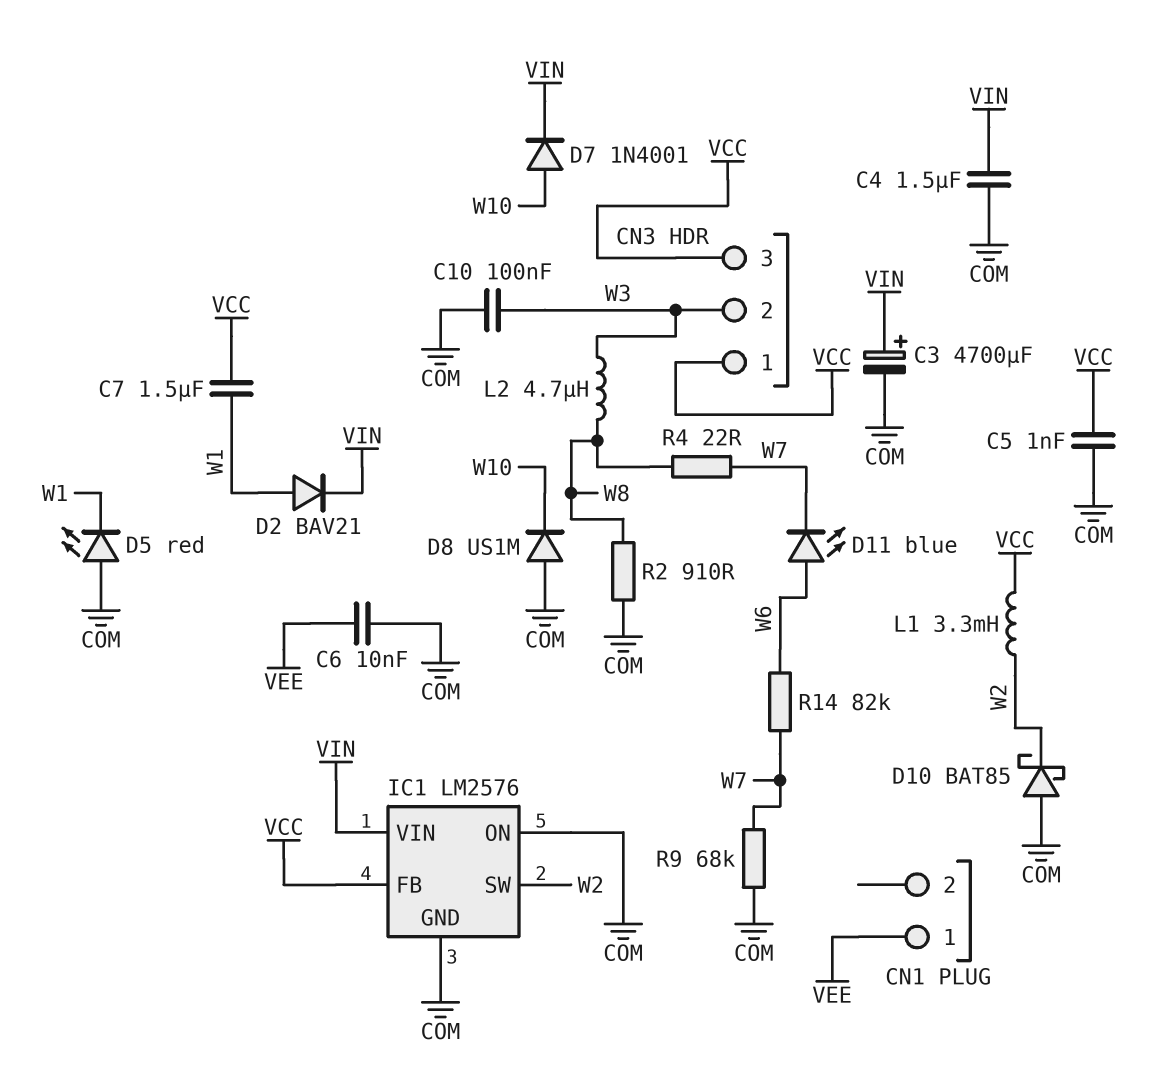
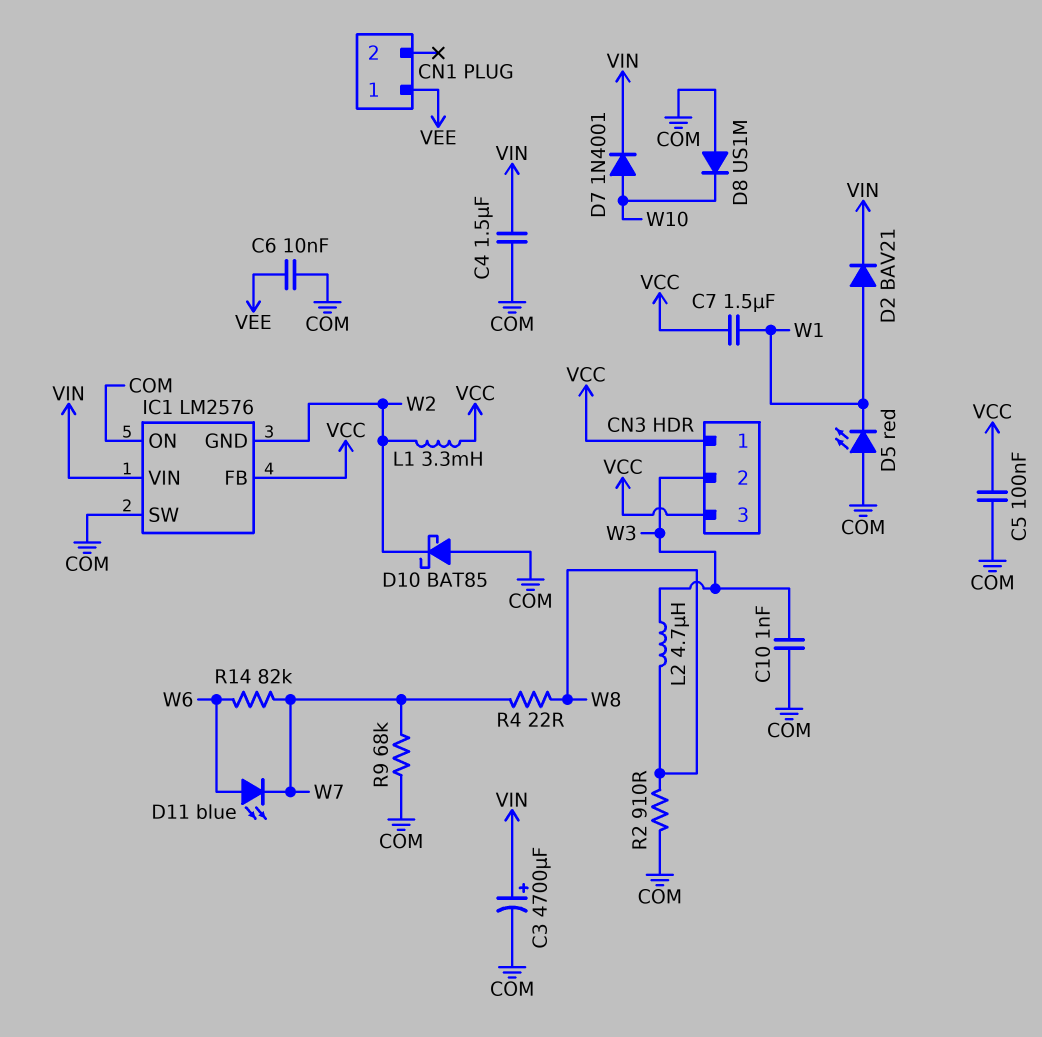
C5: 1nF (COM, VCC) -> 100nF (COM, VCC)
C10: 100nF (COM, W3) -> 1nF (COM, W3)
IC1 pin GND: COM -> W2
IC1 pin SW: W2 -> COM

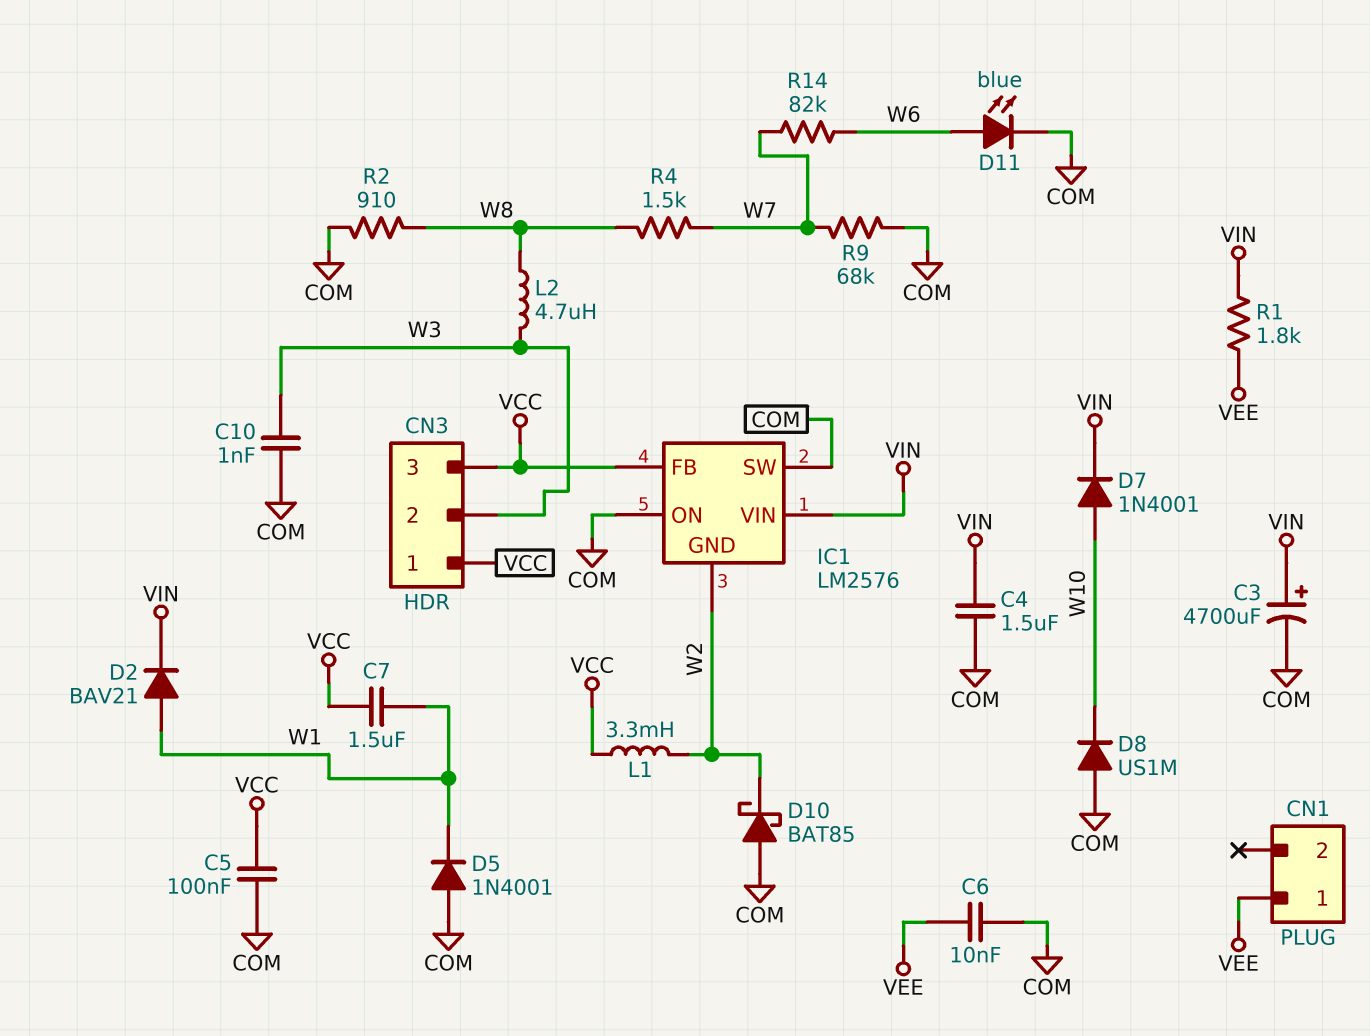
D5: LED red (A COM, K W1) -> diode 1N4001 (A COM, K W1)
D11: LED blue (A W6, K W7) -> LED blue (A W6, K COM)
R1: none -> 1.8k (VEE, VIN)
R4: 22 (W7, W8) -> 1.5k (W7, W8)

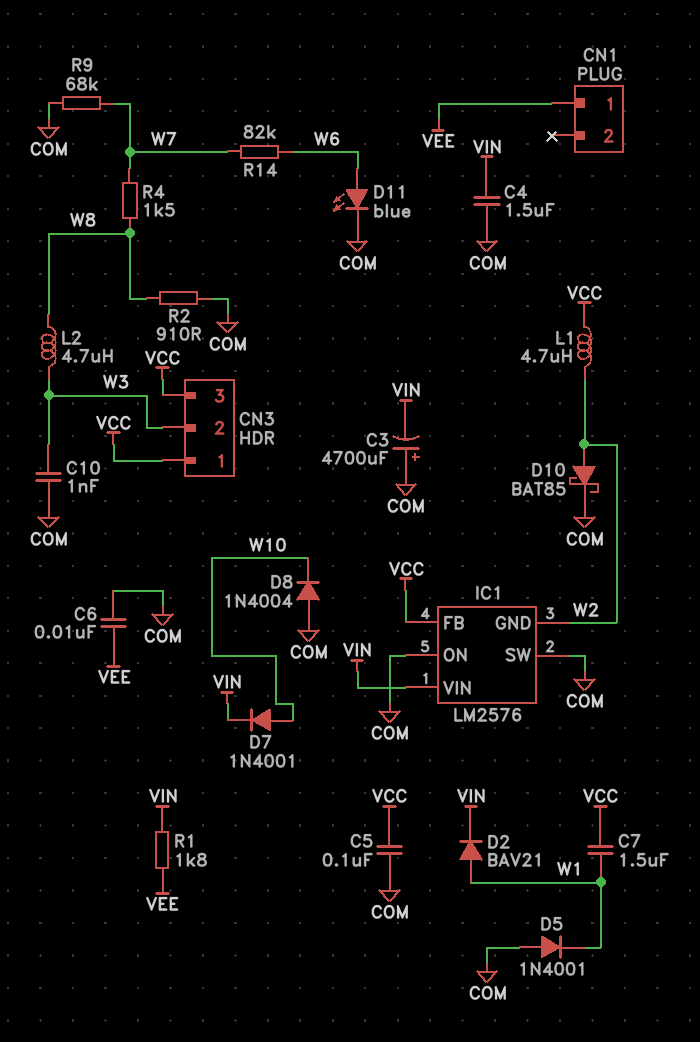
C3: 4700uF (plus VIN, minus COM) -> 4700uF (plus COM, minus VIN)
D8: diode US1M (A COM, K W10) -> diode 1N4004 (A COM, K W10)
D10: schottky BAT85 (A COM, K W2) -> schottky BAT85 (A W2, K COM)
L1: 3.3mH (VCC, W2) -> 4.7uH (VCC, W2)

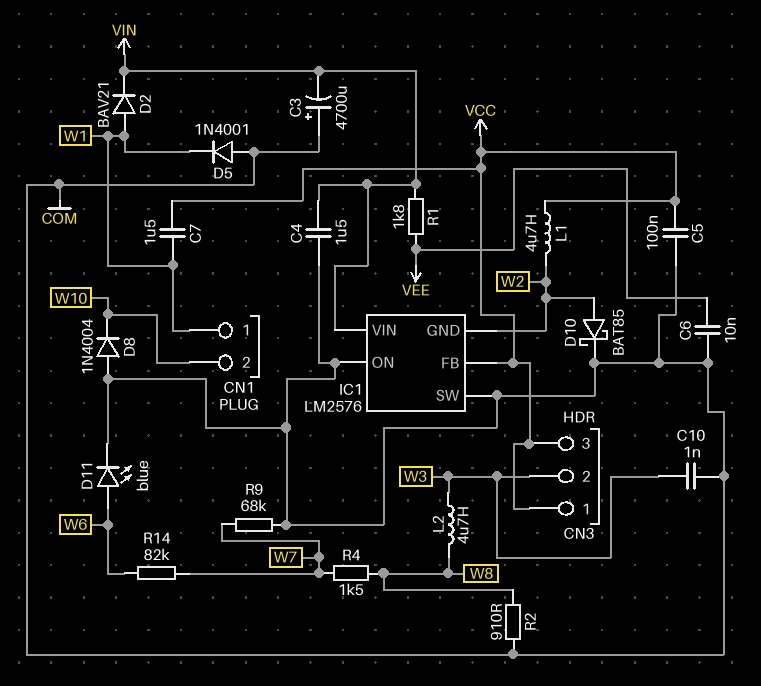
CN1 pin 1: VEE -> W1
CN1 pin 2: none -> W10
D7: diode 1N4001 (A W10, K VIN) -> none

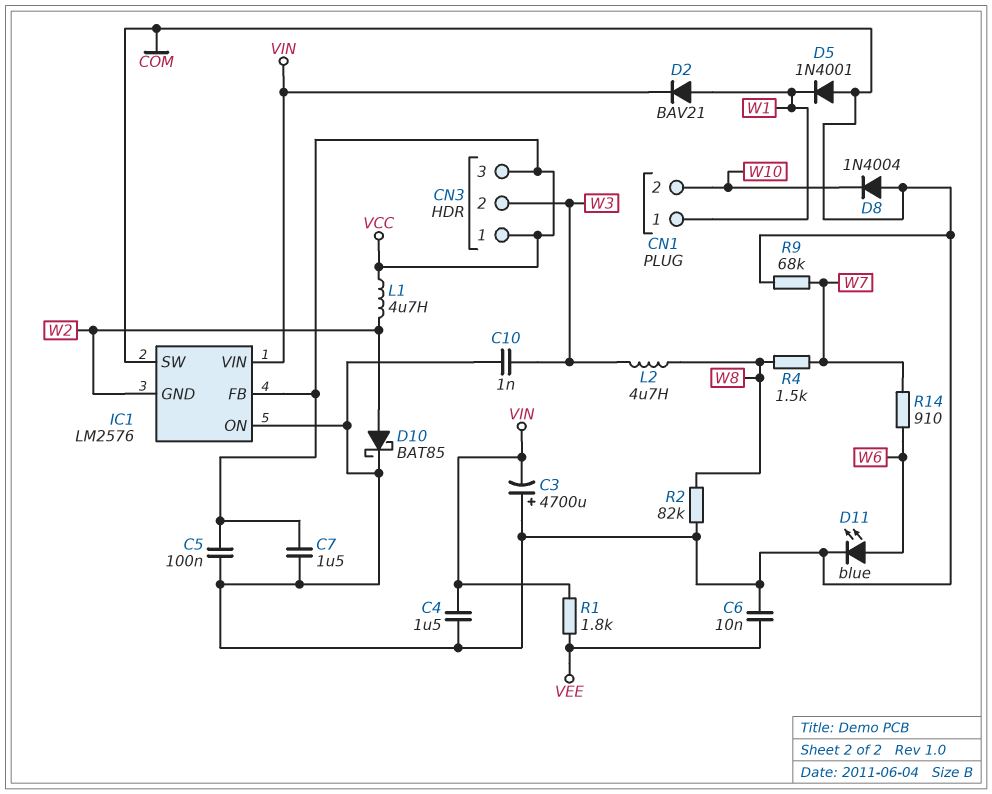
C7: 1.5uF (VCC, W1) -> 1.5uF (COM, VCC)
R2: 910 (COM, W8) -> 82k (COM, W8)
R14: 82k (W6, W7) -> 910 (W6, W7)

